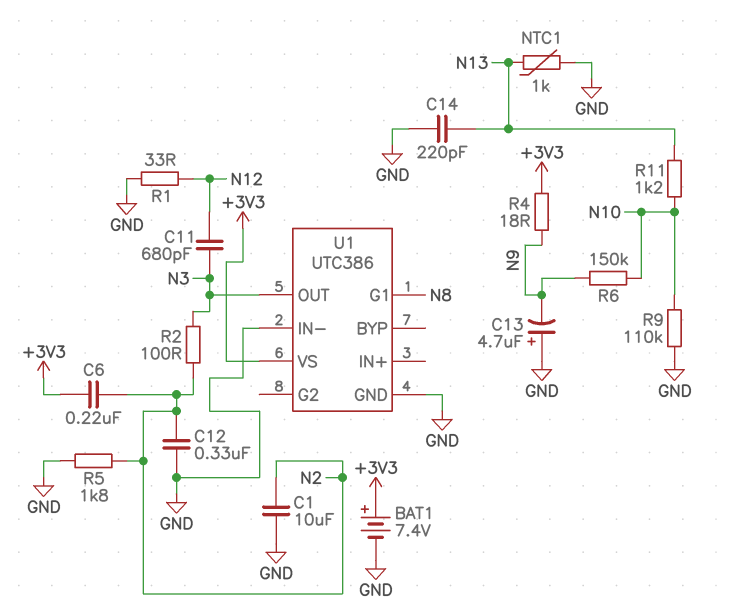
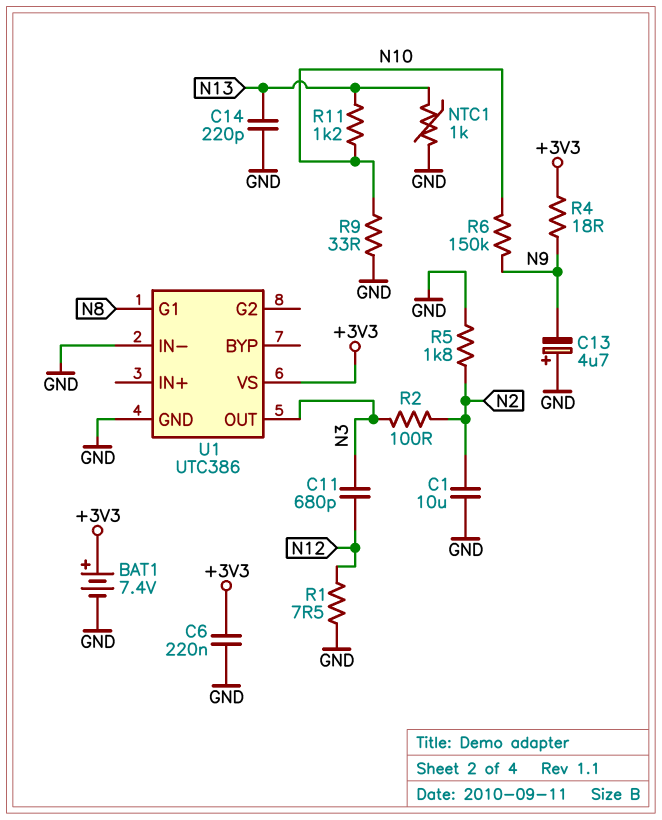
C6: 220nF (+3V3, N2) -> 220nF (+3V3, GND)
C12: 330nF (GND, N2) -> none
R1: 33 (GND, N12) -> 7.5 (GND, N12)
R9: 110k (GND, N10) -> 33 (GND, N10)

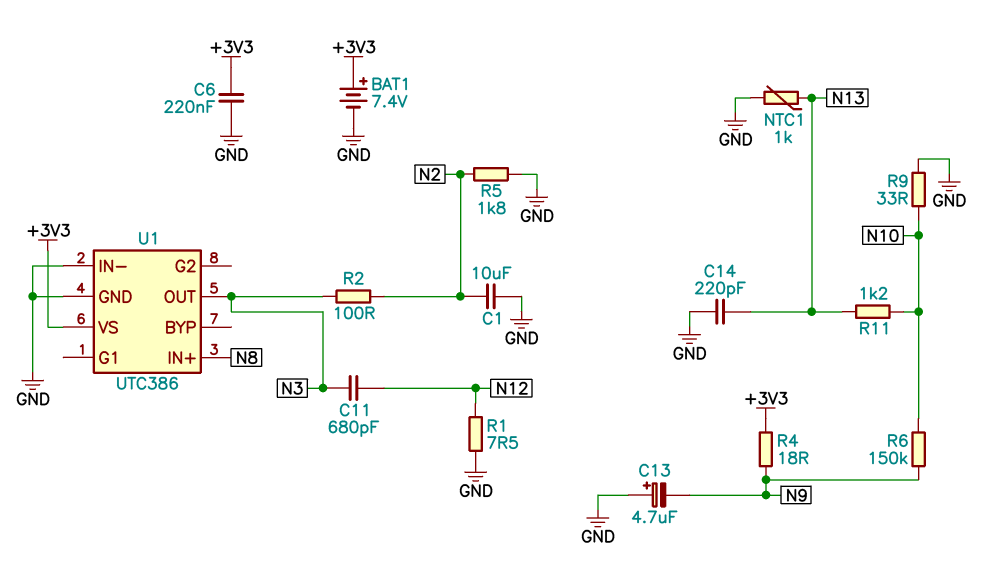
U1 pin G1: N8 -> none
U1 pin IN+: none -> N8

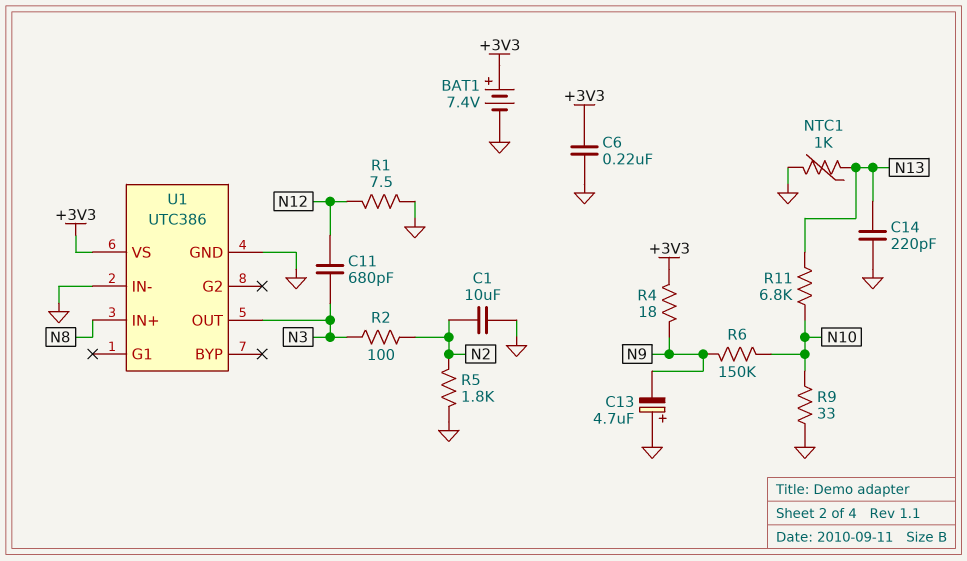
R11: 1.2k (N10, N13) -> 6.8k (N10, N13)

